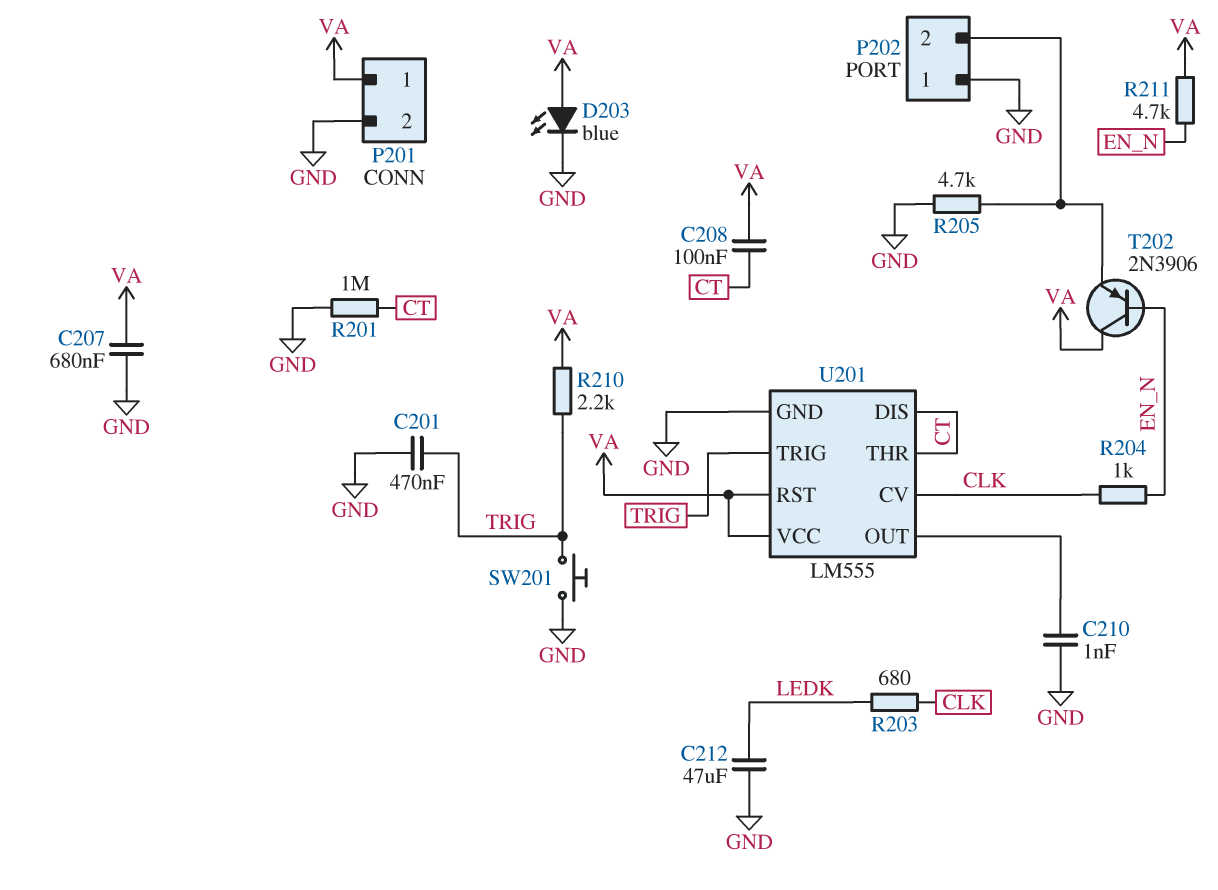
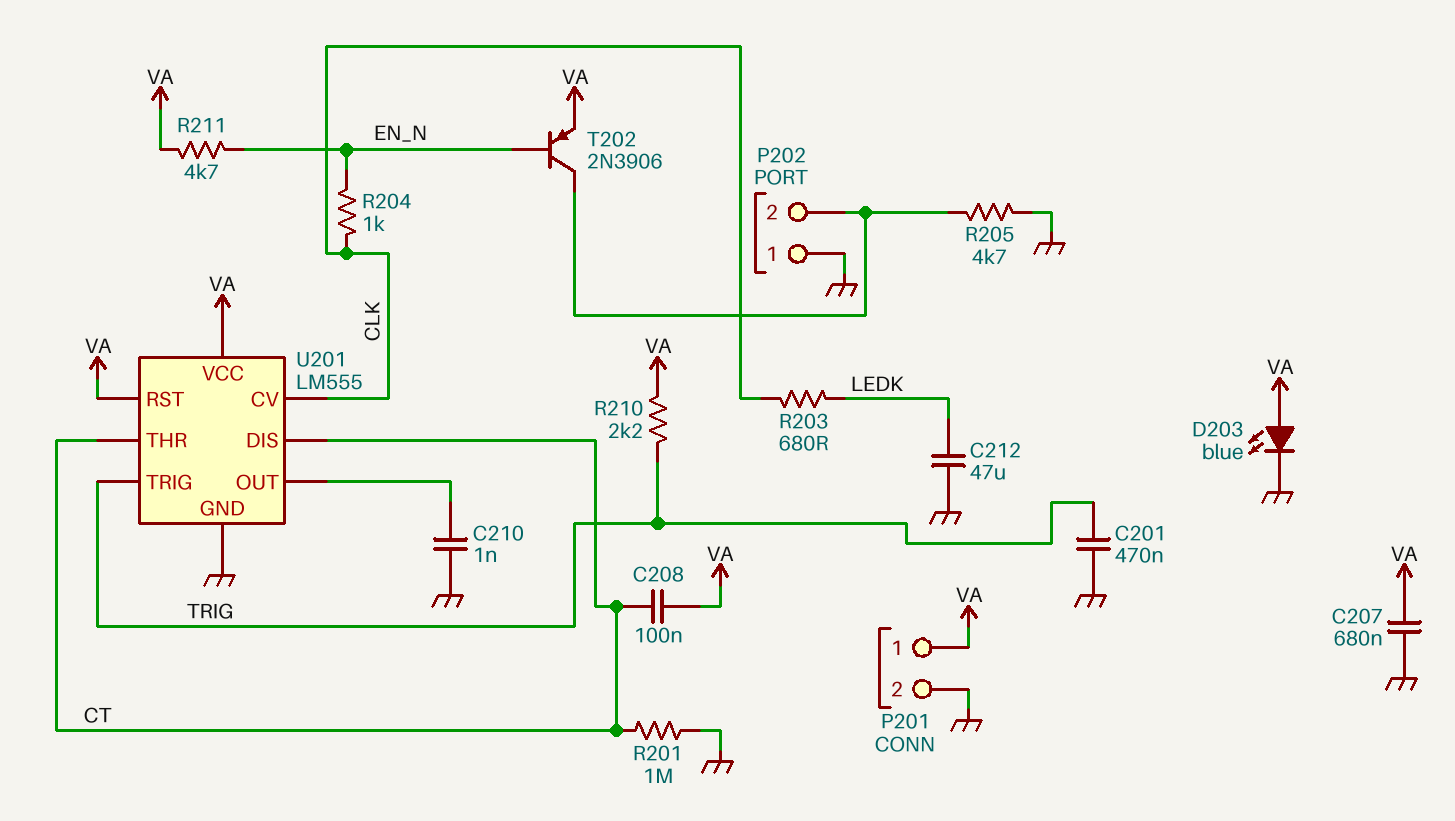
SW201: button (GND, TRIG) -> none
T202: PNP 2N3906 (B EN_N, C VA, E P202/2) -> PNP 2N3906 (B EN_N, C P202/2, E VA)

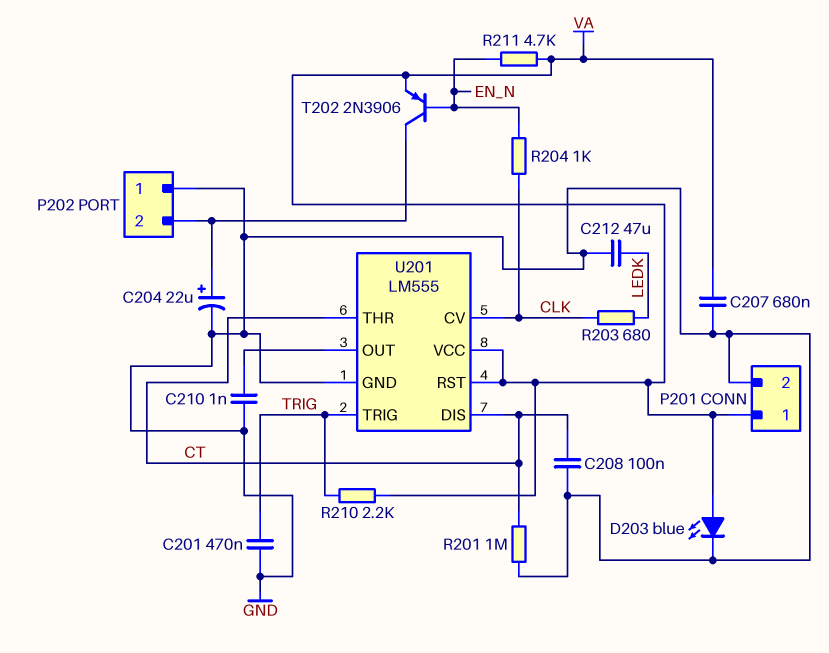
C204: none -> 22uF (plus P202/2, minus GND)
C208: 100nF (CT, VA) -> 100nF (CT, GND)
R205: 4.7k (GND, P202/2) -> none

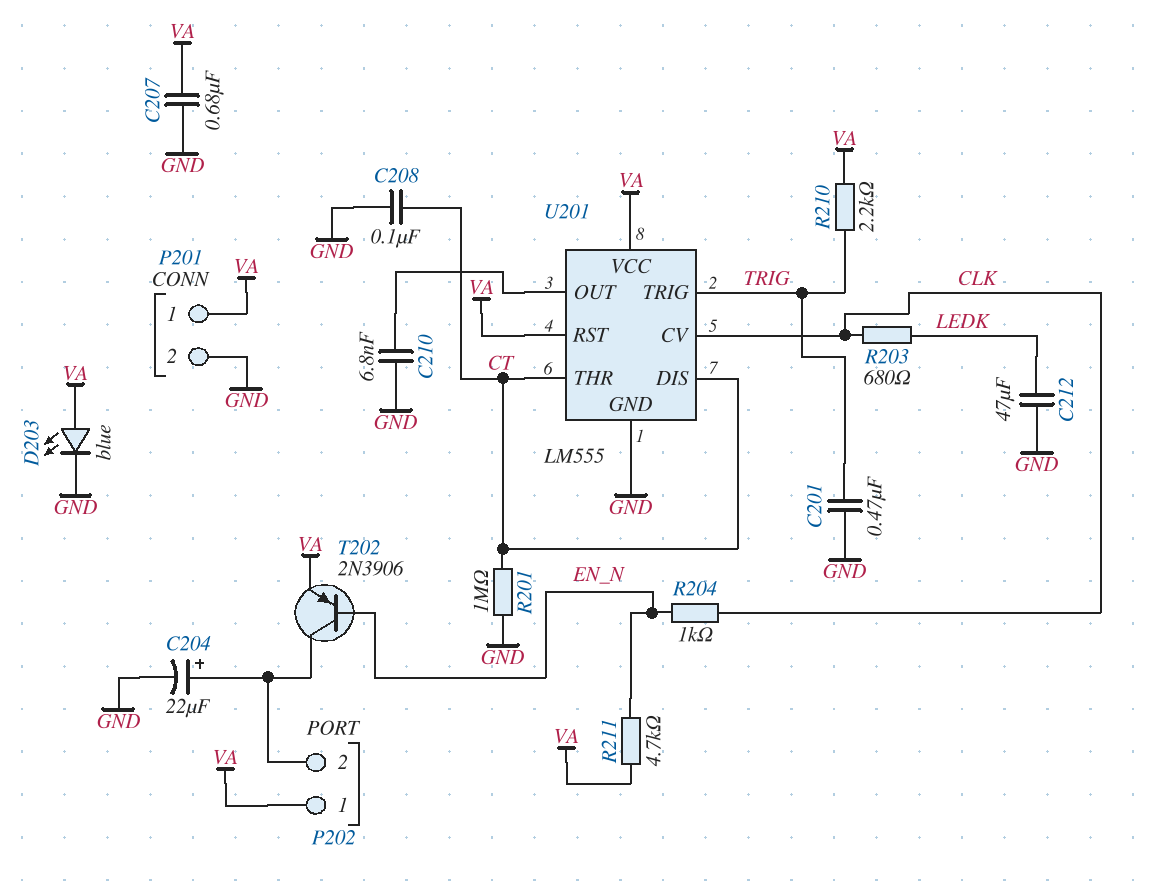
C210: 1nF (GND, U201/OUT) -> 6.8nF (GND, U201/OUT)
P202 pin 1: GND -> VA

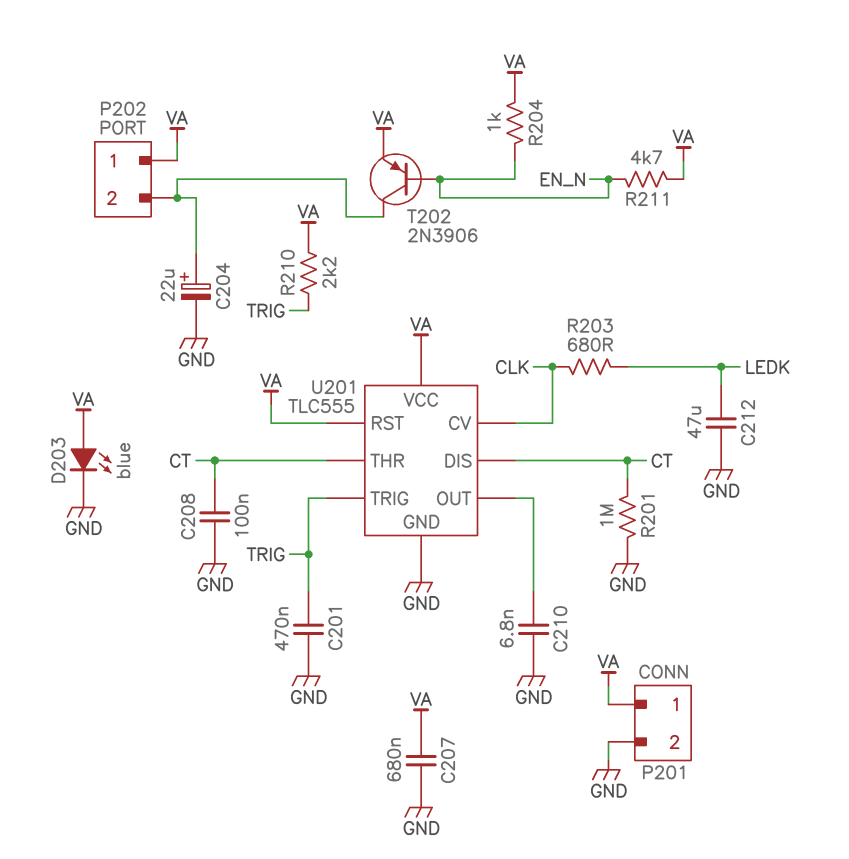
R204: 1k (CLK, EN_N) -> 1k (EN_N, VA)
U201: LM555 -> TLC555

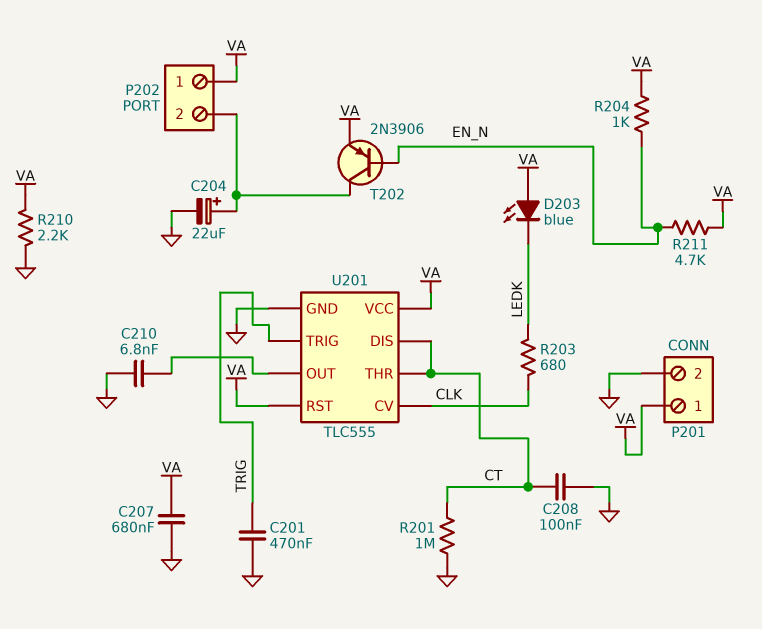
C212: 47uF (GND, LEDK) -> none
D203: LED blue (A VA, K GND) -> LED blue (A VA, K LEDK)
R210: 2.2k (TRIG, VA) -> 2.2k (GND, VA)

